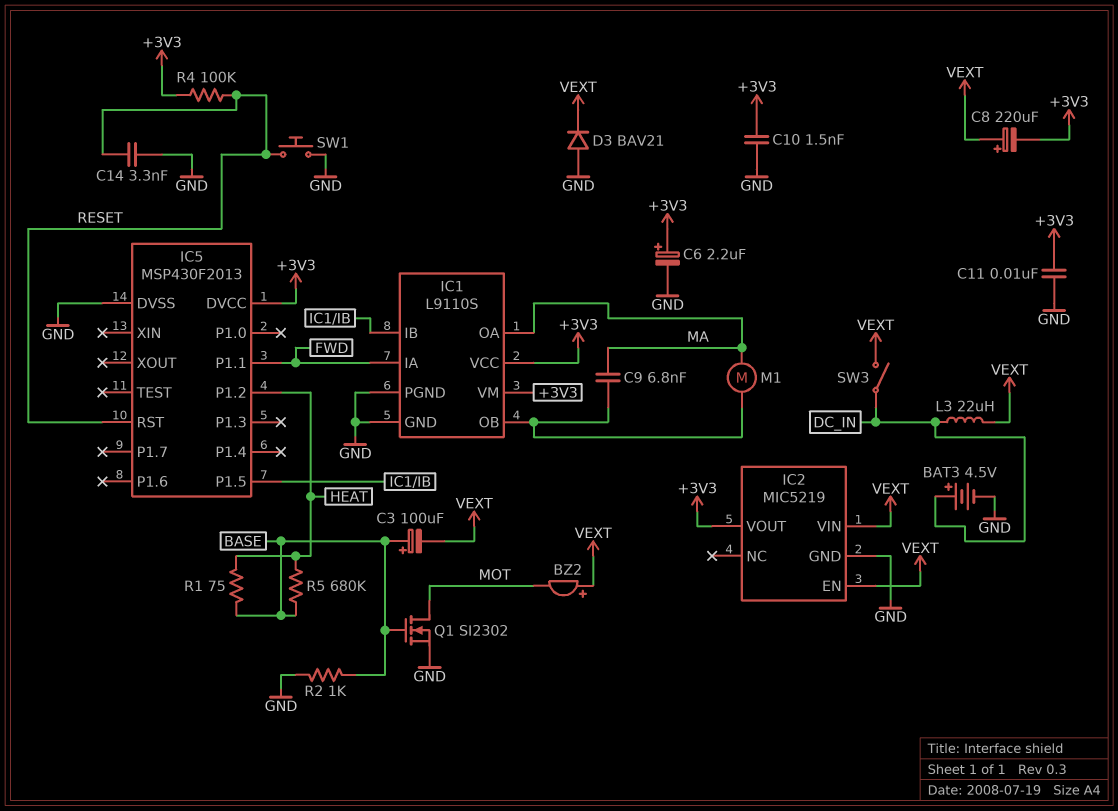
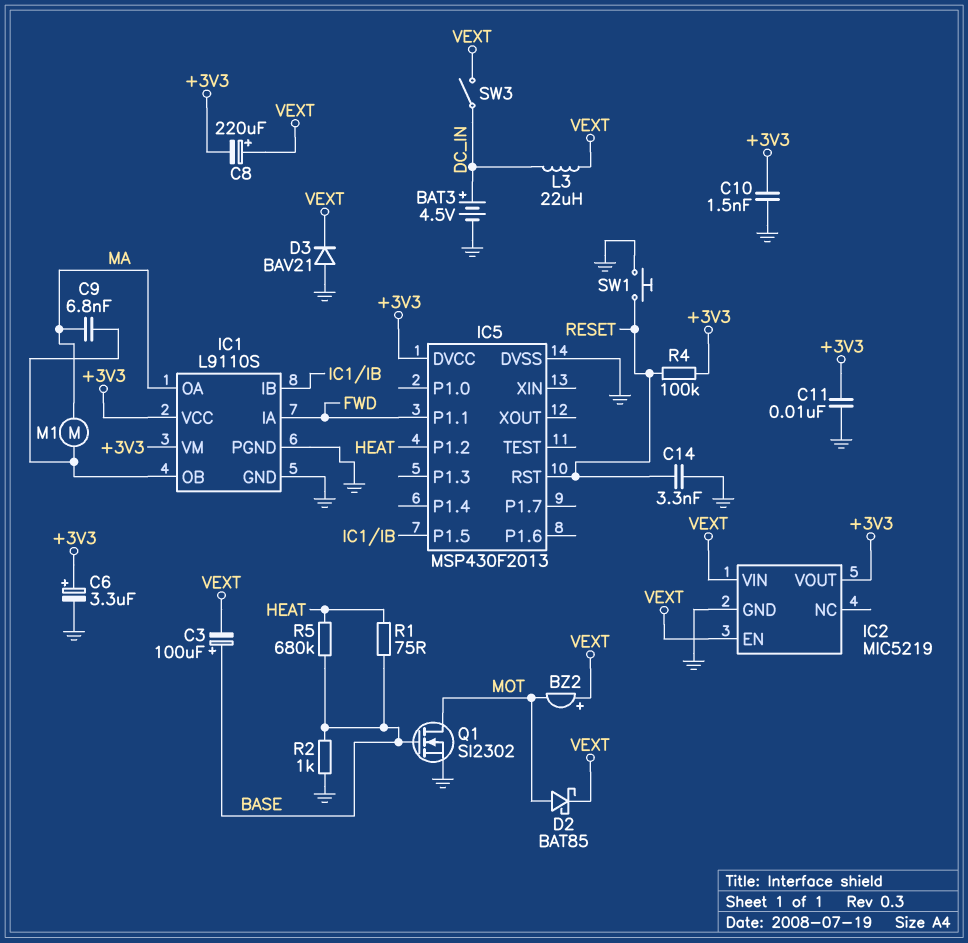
C6: 2.2uF (plus +3V3, minus GND) -> 3.3uF (plus +3V3, minus GND)
D2: none -> schottky BAT85 (A MOT, K VEXT)

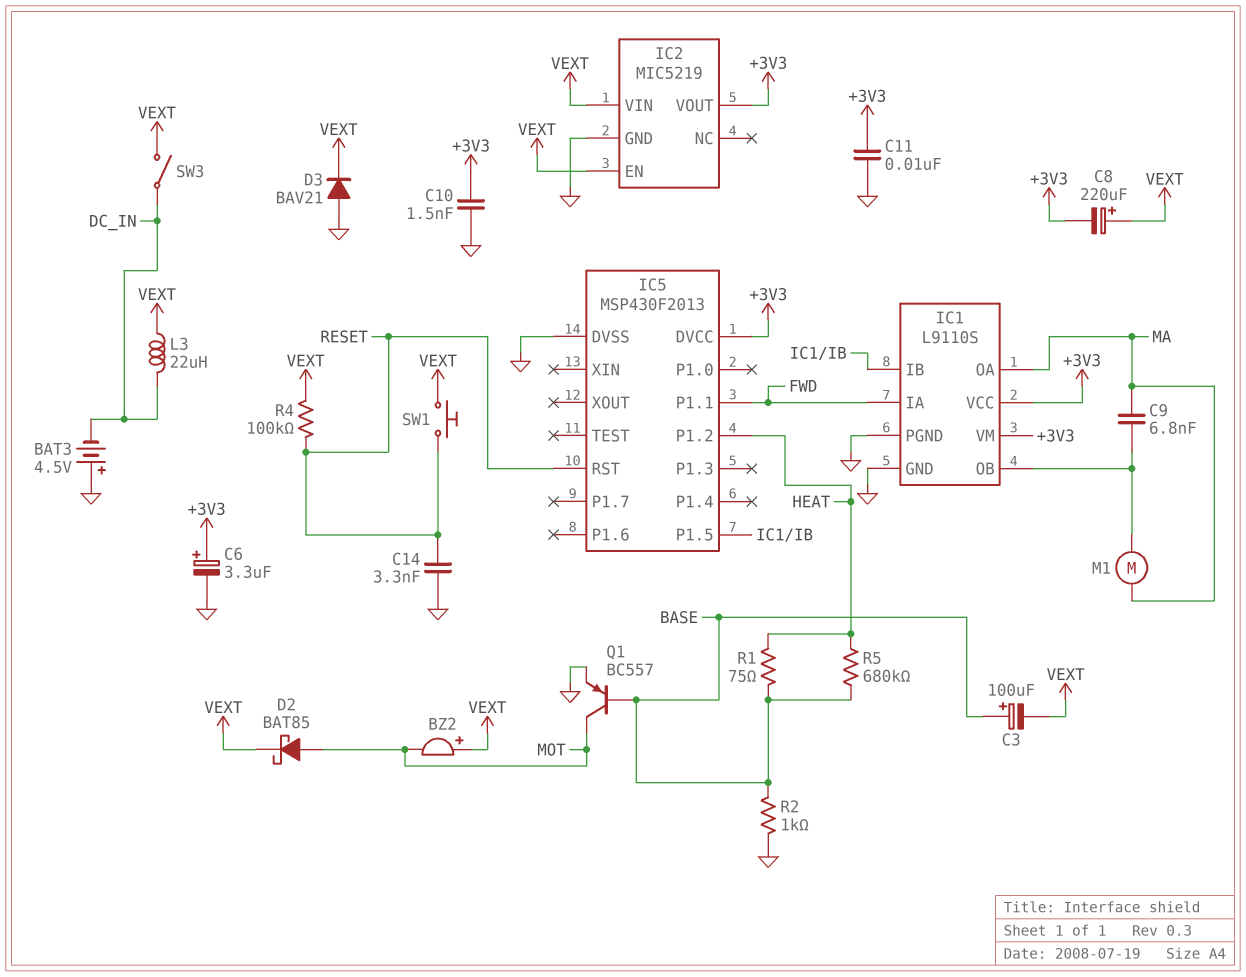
BAT3: 4.5V (plus DC_IN, minus GND) -> 4.5V (plus GND, minus DC_IN)
Q1: NMOS SI2302 (G BASE, D MOT, S GND) -> PNP BC557 (B BASE, C MOT, E GND)
R4: 100k (+3V3, RESET) -> 100k (RESET, VEXT)
SW1: button (GND, RESET) -> button (RESET, VEXT)

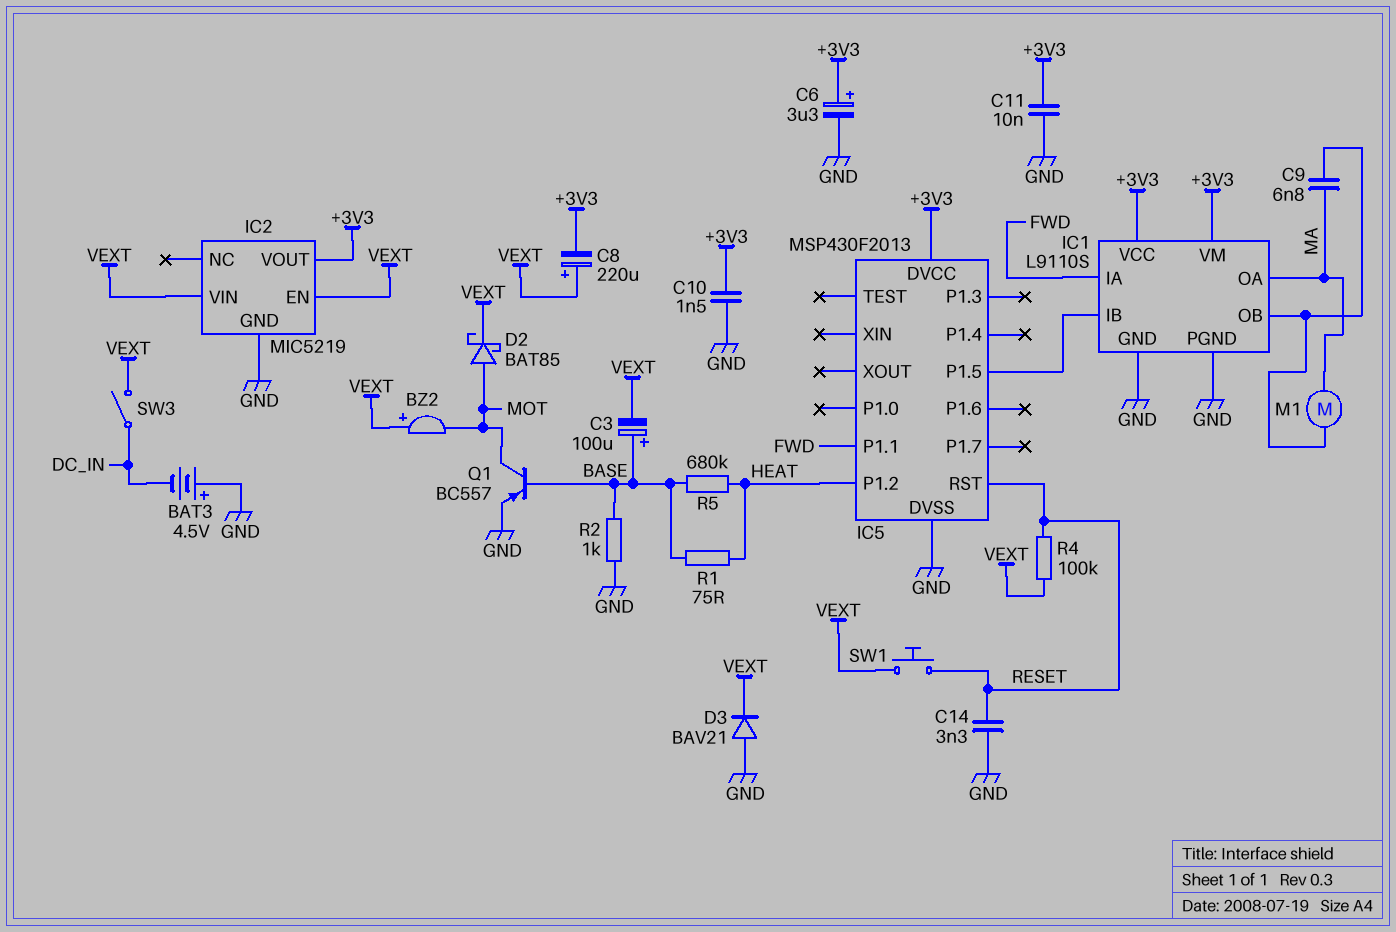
L3: 22uH (DC_IN, VEXT) -> none

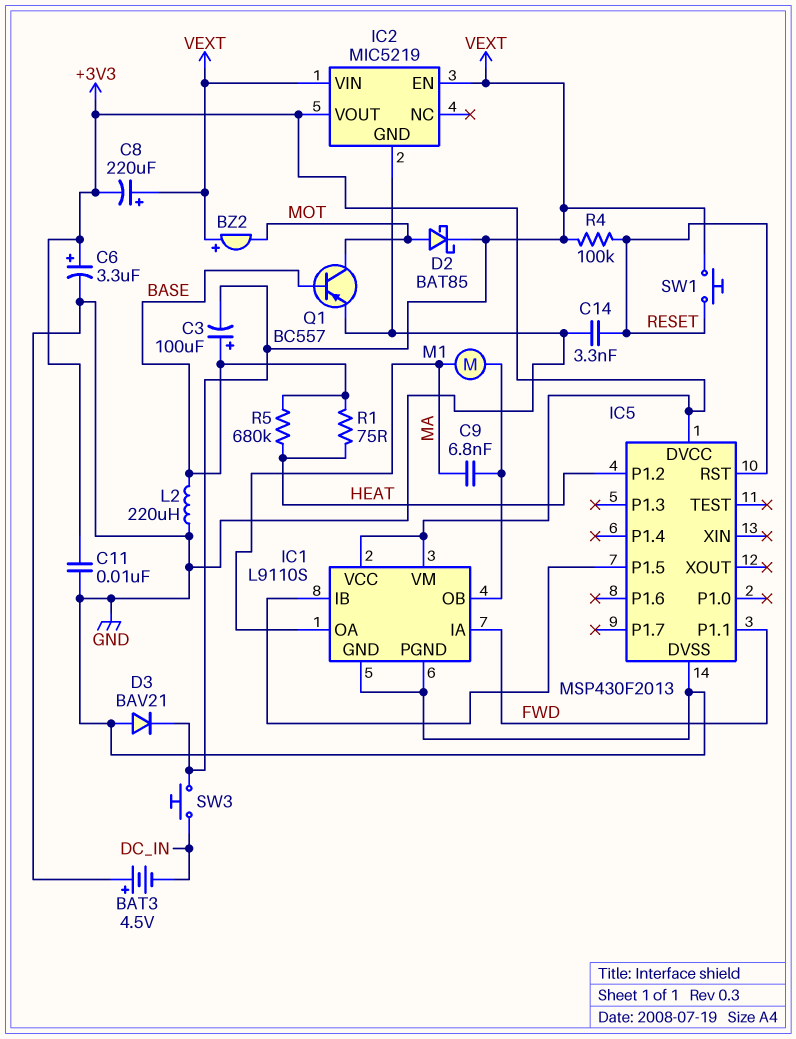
C10: 1.5nF (+3V3, GND) -> none
L2: none -> 220uH (BASE, GND)
R2: 1k (BASE, GND) -> none
SW3: switch (DC_IN, VEXT) -> button (DC_IN, VEXT)

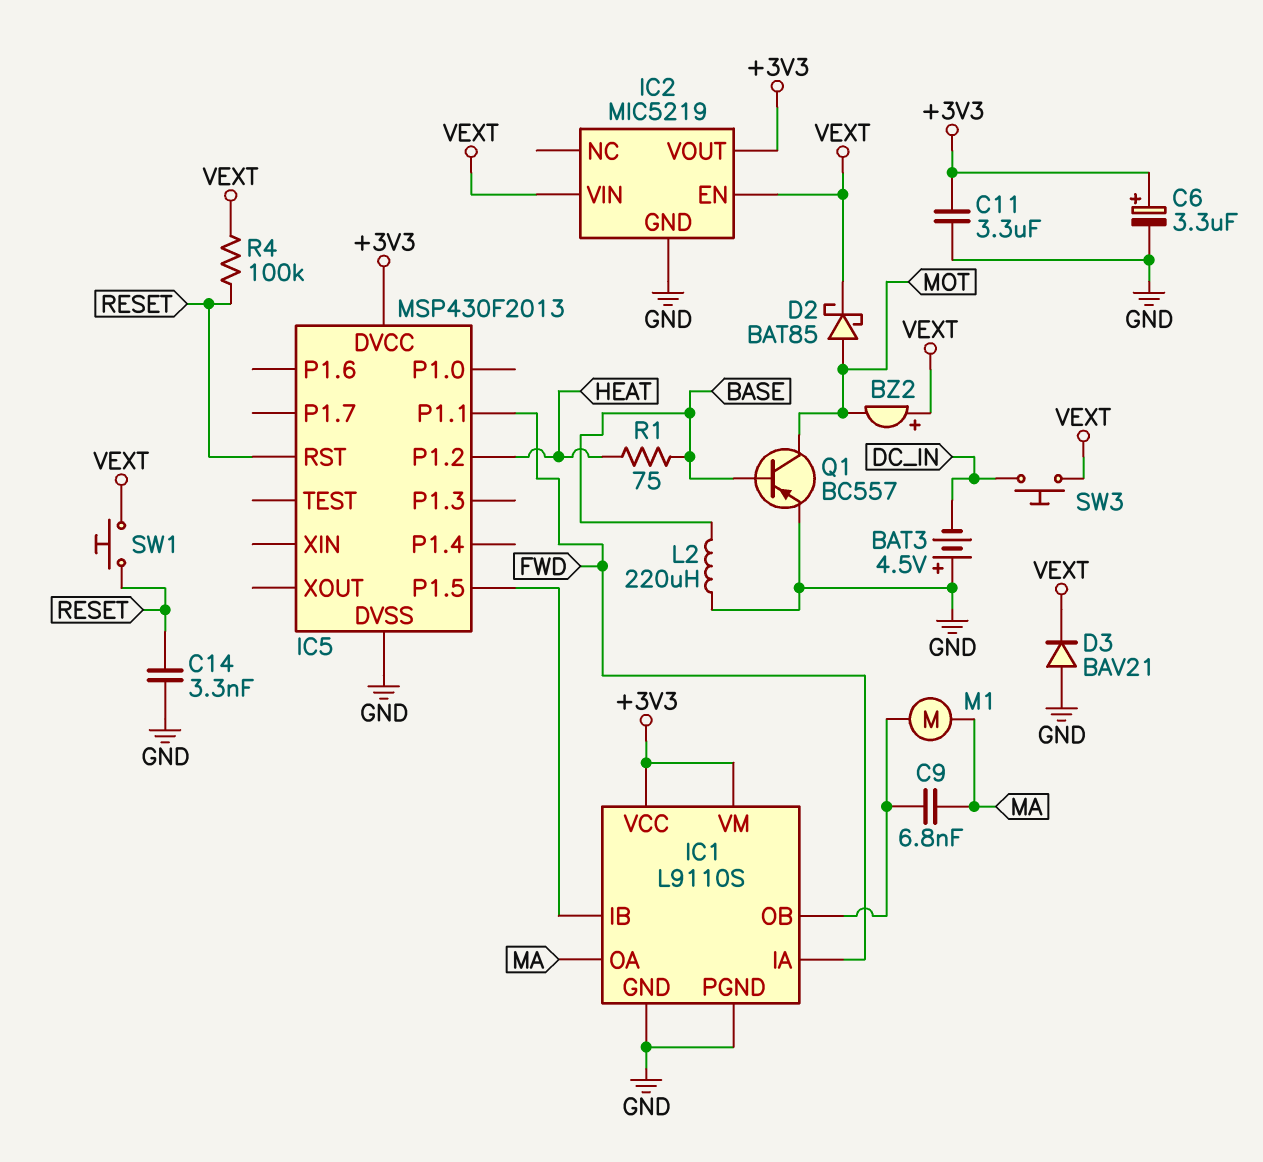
C3: 100uF (plus BASE, minus VEXT) -> none
C8: 220uF (plus VEXT, minus +3V3) -> none
C11: 10nF (+3V3, GND) -> 3.3uF (+3V3, GND)
R5: 680k (BASE, HEAT) -> none

